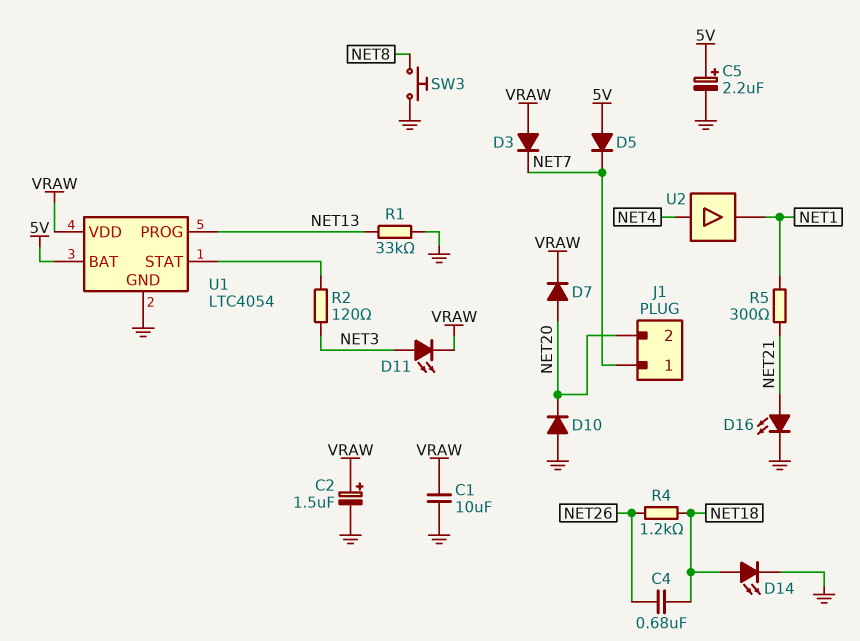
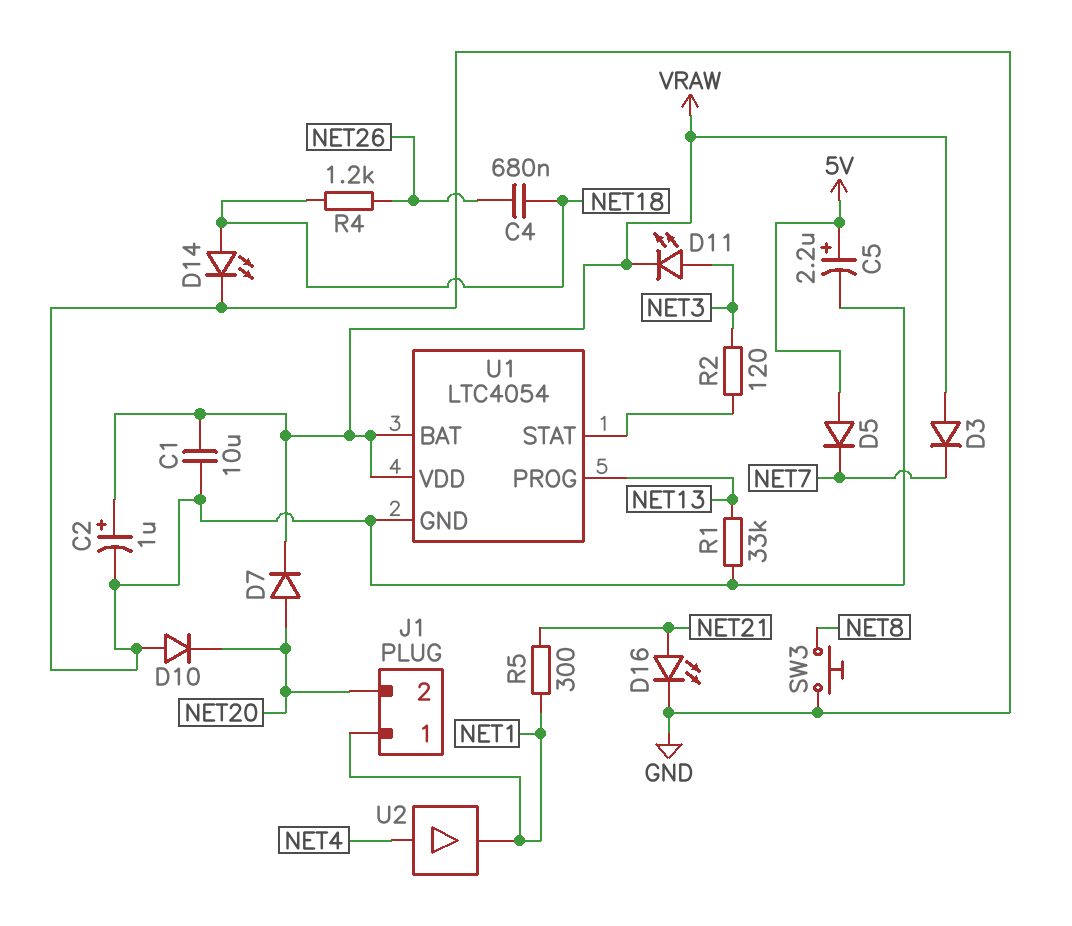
C2: 1.5uF (plus VRAW, minus GND) -> 1uF (plus VRAW, minus GND)
J1 pin 1: NET7 -> NET1
U1 pin BAT: 5V -> VRAW

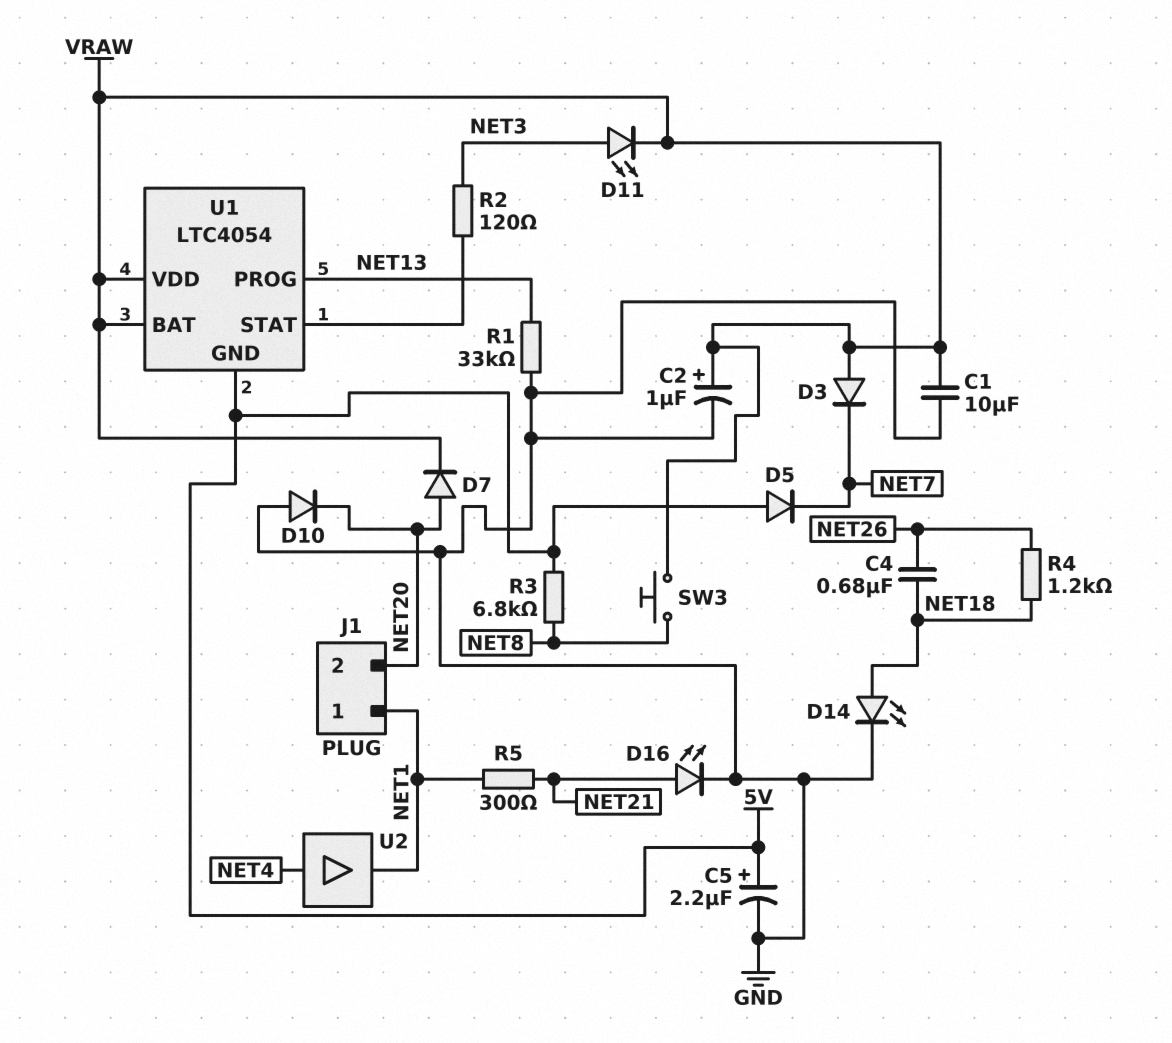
R3: none -> 6.8k (5V, NET8)
SW3: button (GND, NET8) -> button (NET8, VRAW)
U1 pin GND: GND -> 5V

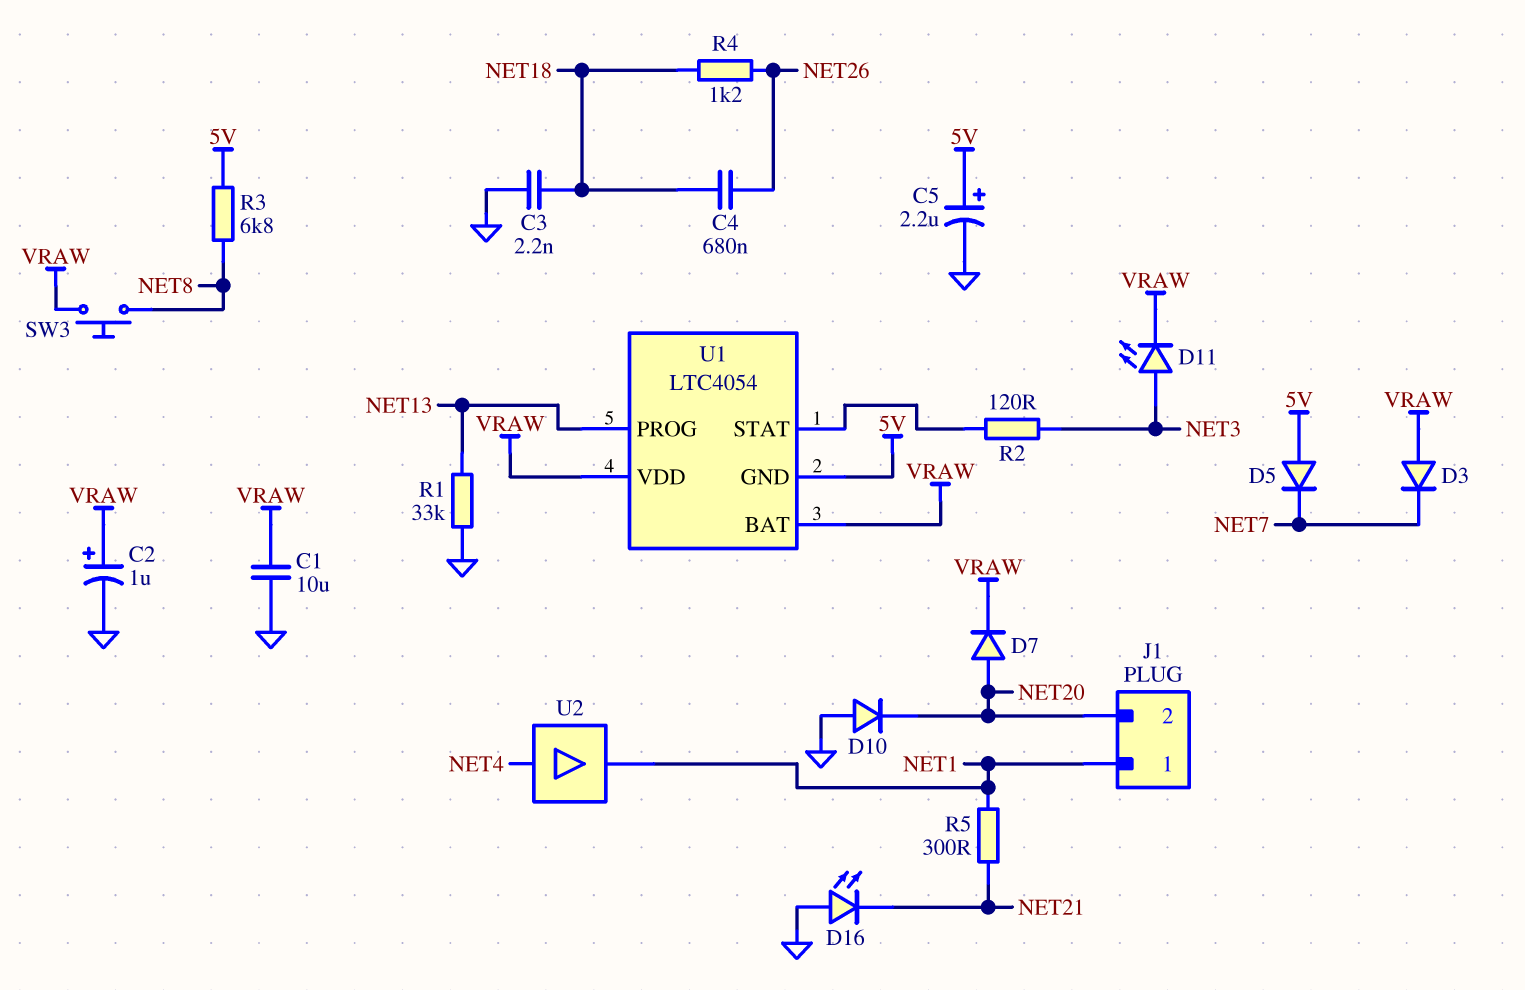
C3: none -> 2.2nF (GND, NET18)
D14: LED (A NET18, K GND) -> none
D16: LED (A NET21, K GND) -> LED (A GND, K NET21)

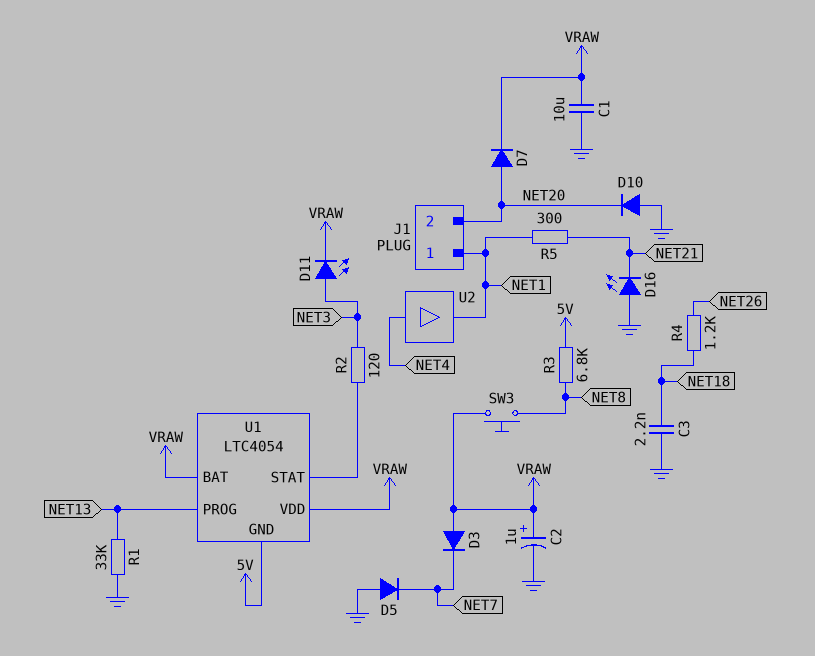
C4: 680nF (NET18, NET26) -> none
C5: 2.2uF (plus 5V, minus GND) -> none
D5: diode (A 5V, K NET7) -> diode (A GND, K NET7)

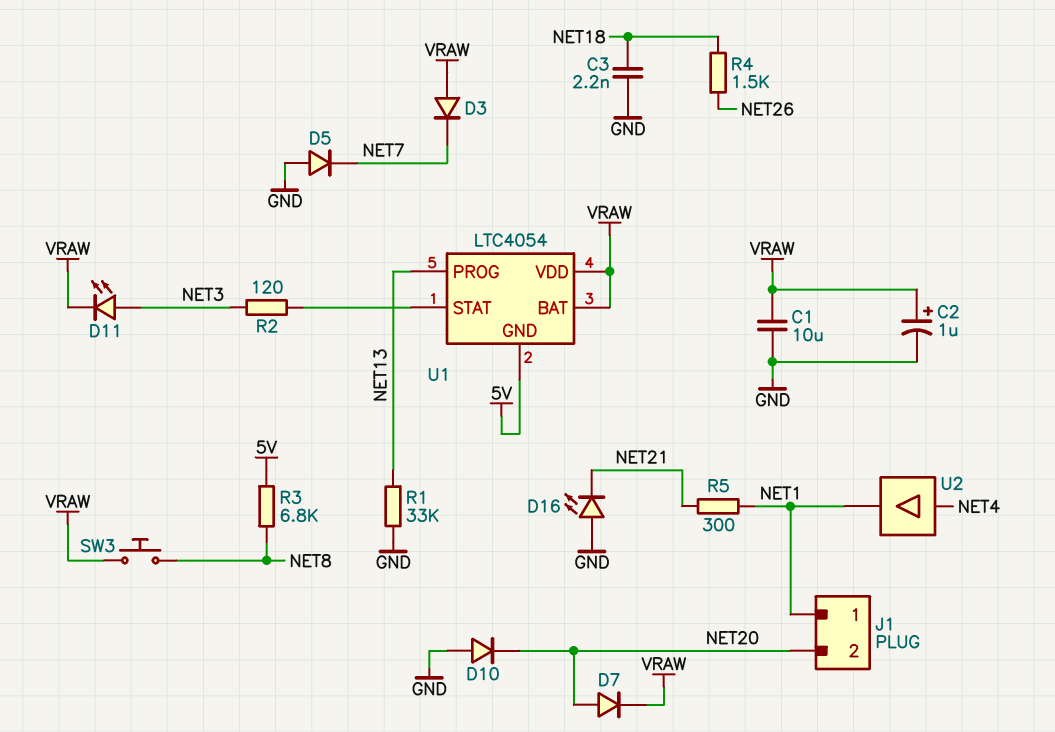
R4: 1.2k (NET18, NET26) -> 1.5k (NET18, NET26)

